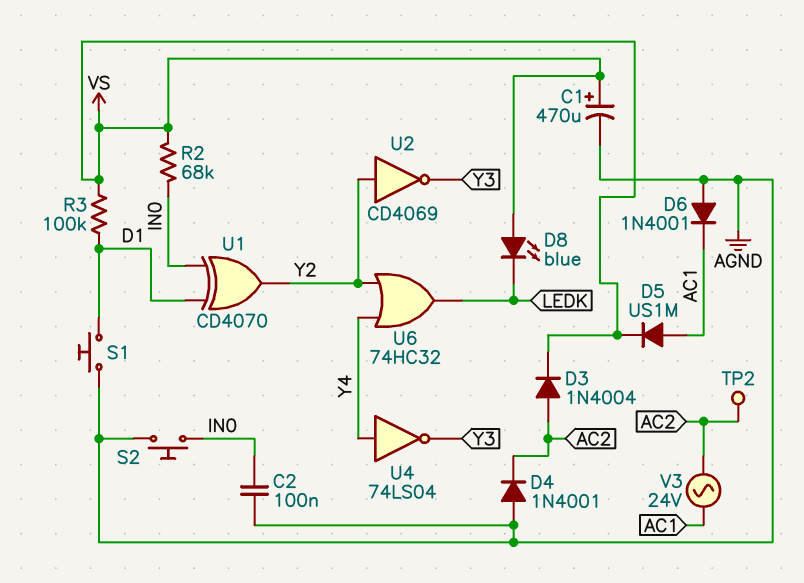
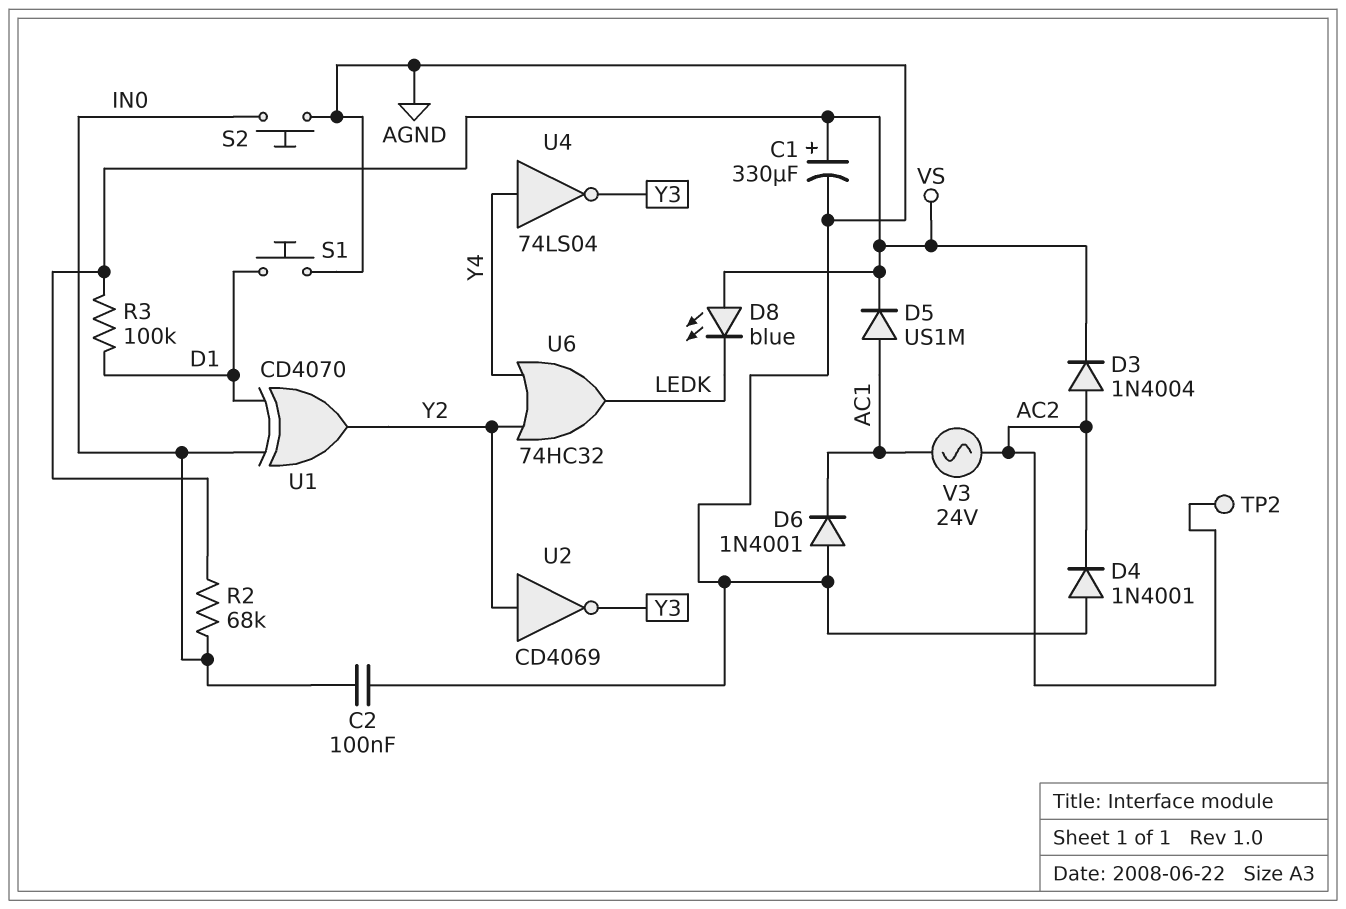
C1: 470uF (plus VS, minus AGND) -> 330uF (plus VS, minus AGND)

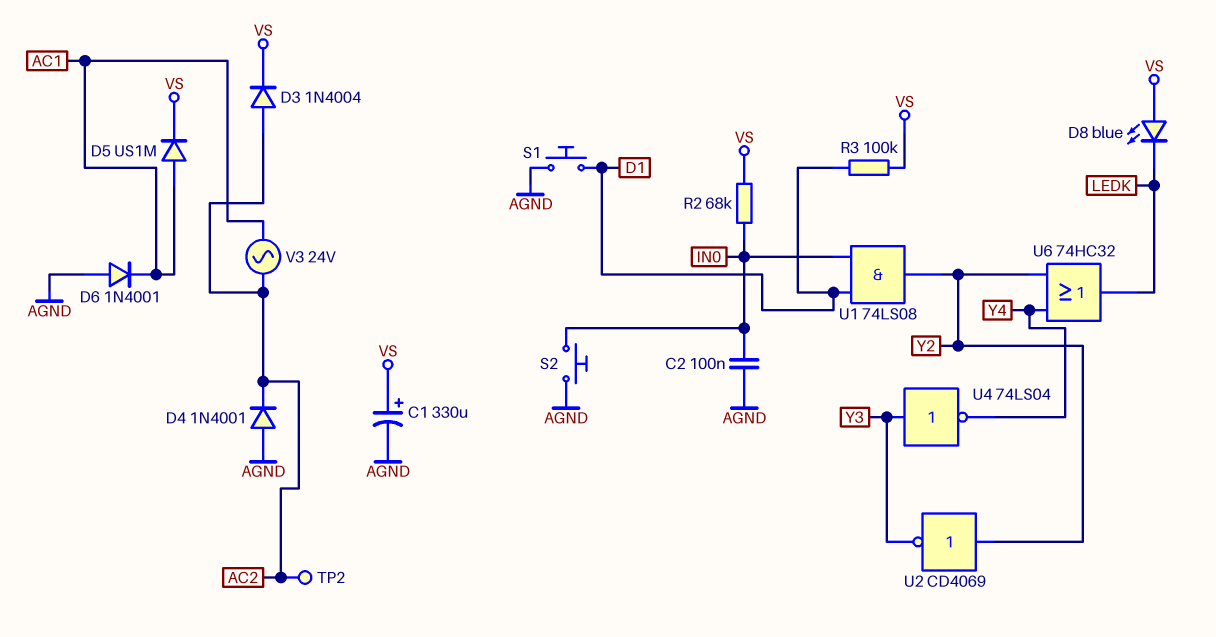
U1: XOR CD4070 (in D1, in IN0, out Y2) -> AND 74LS08 (in D1, in IN0, out Y2)
U4: NOT 74LS04 (in Y4, out Y3) -> NOT 74LS04 (in Y3, out Y4)

